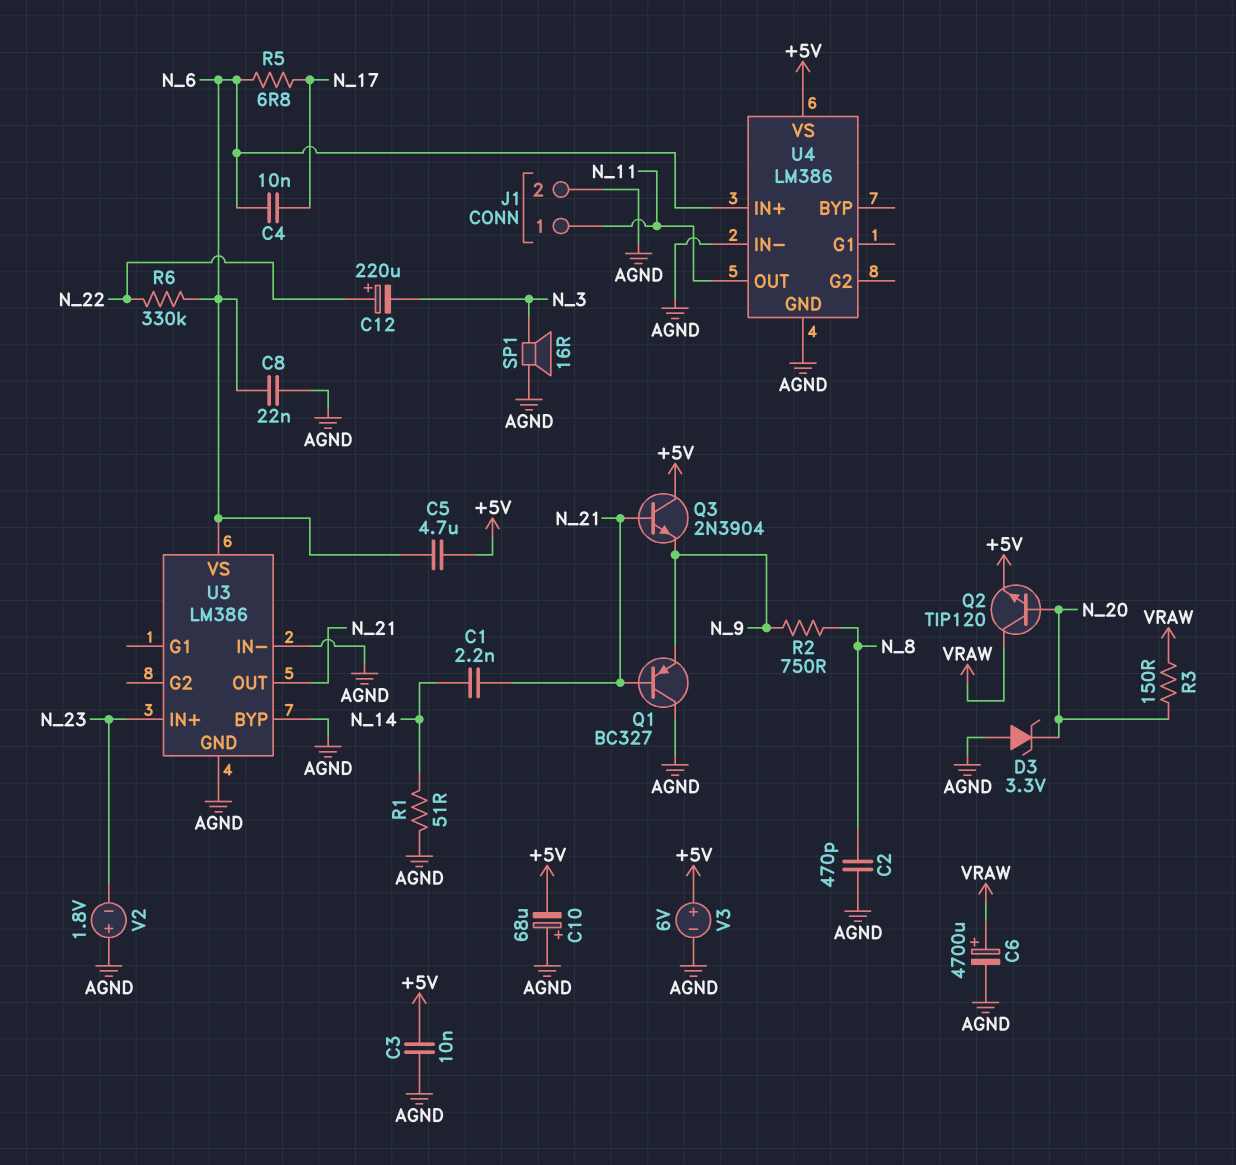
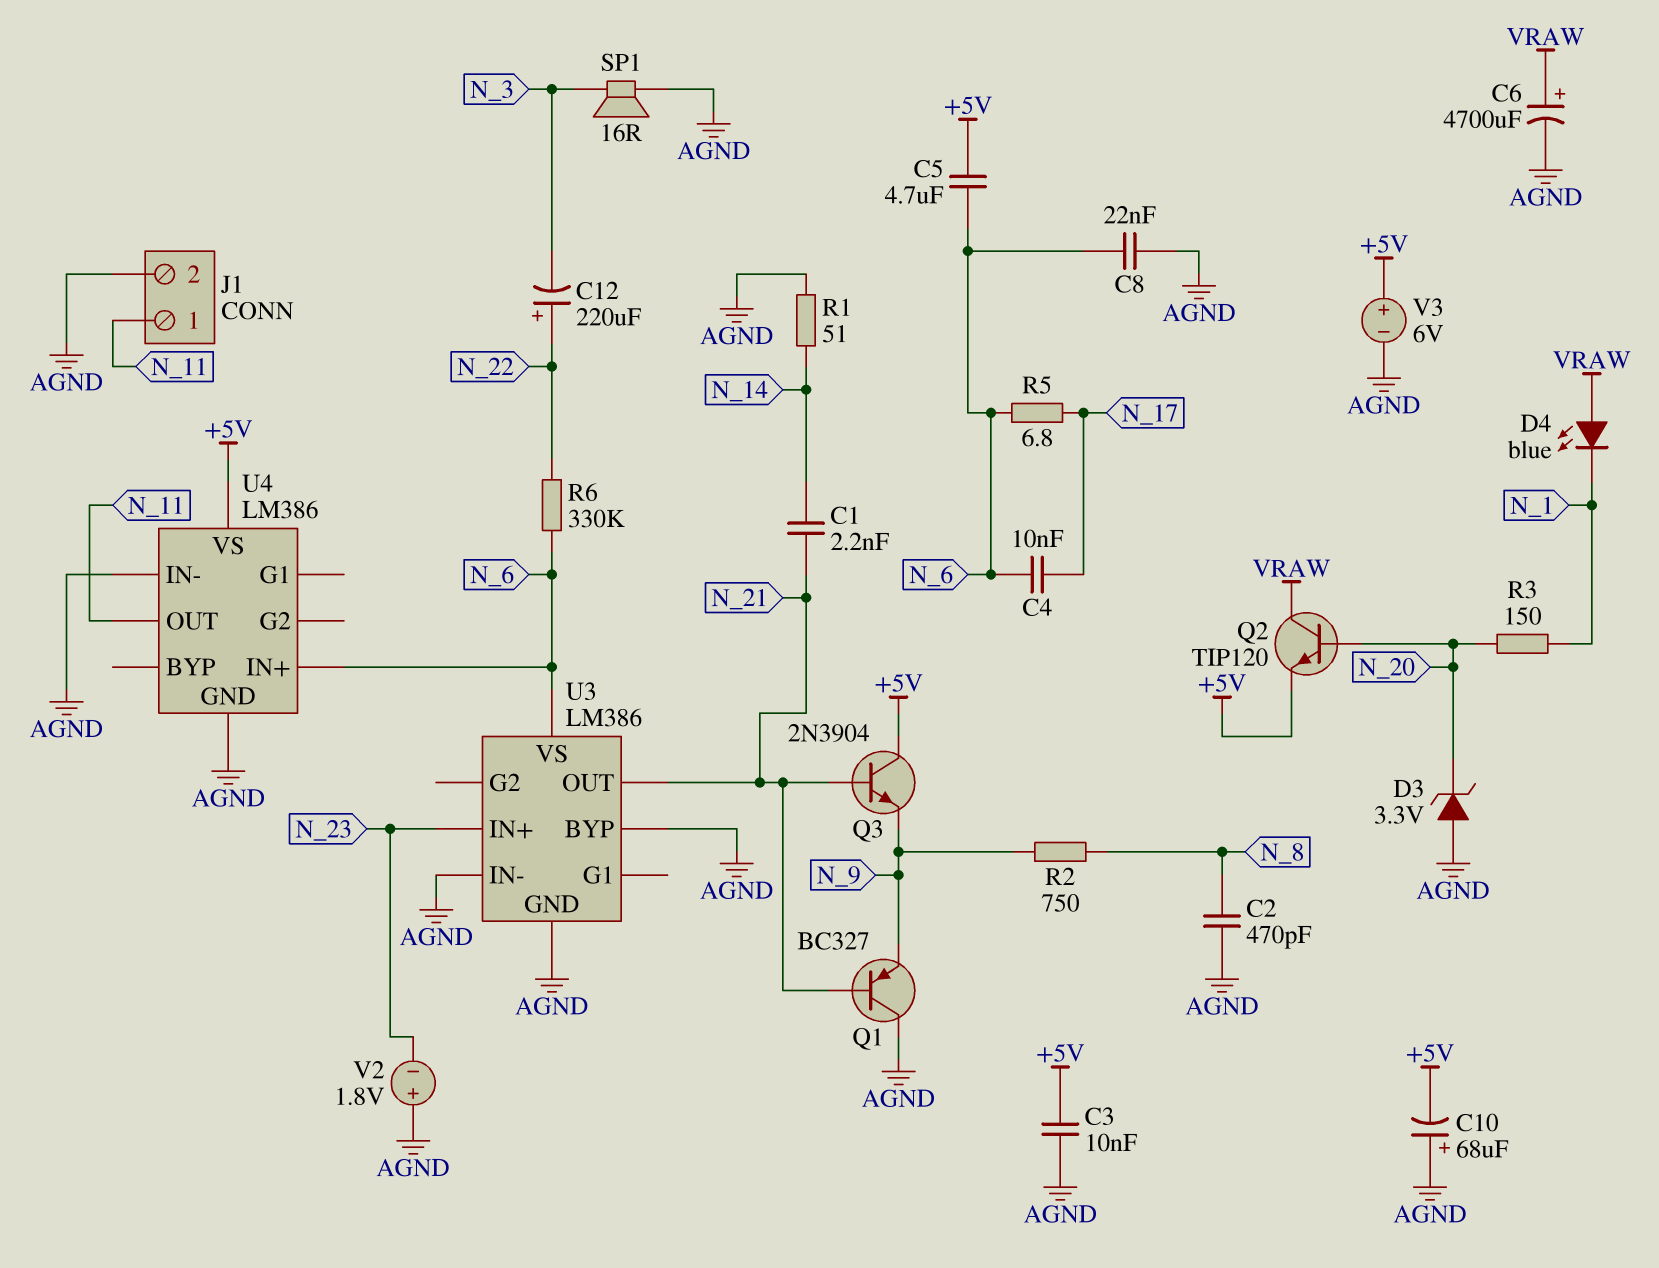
D4: none -> LED blue (A VRAW, K N_1)
R3: 150 (N_20, VRAW) -> 150 (N_1, N_20)

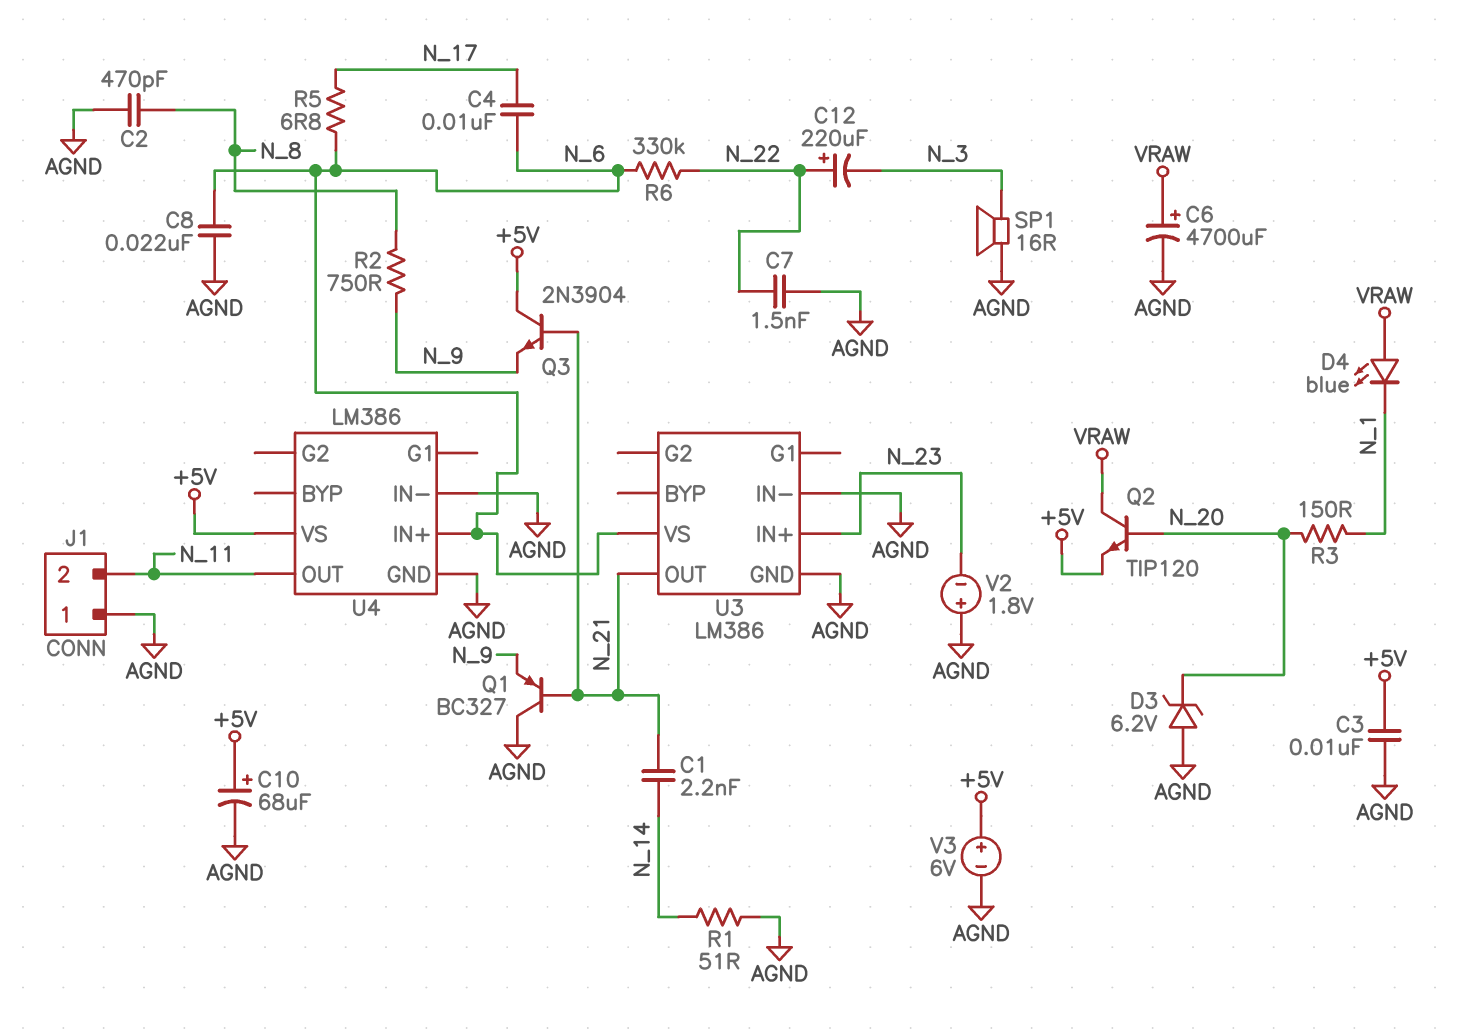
C5: 4.7uF (+5V, N_6) -> none
C7: none -> 1.5nF (AGND, N_22)
C10: 68uF (plus AGND, minus +5V) -> 68uF (plus +5V, minus AGND)
D3: zener 3.3V (A AGND, K N_20) -> zener 6.2V (A AGND, K N_20)
J1 pin 1: N_11 -> AGND
J1 pin 2: AGND -> N_11
U3 pin BYP: AGND -> none

